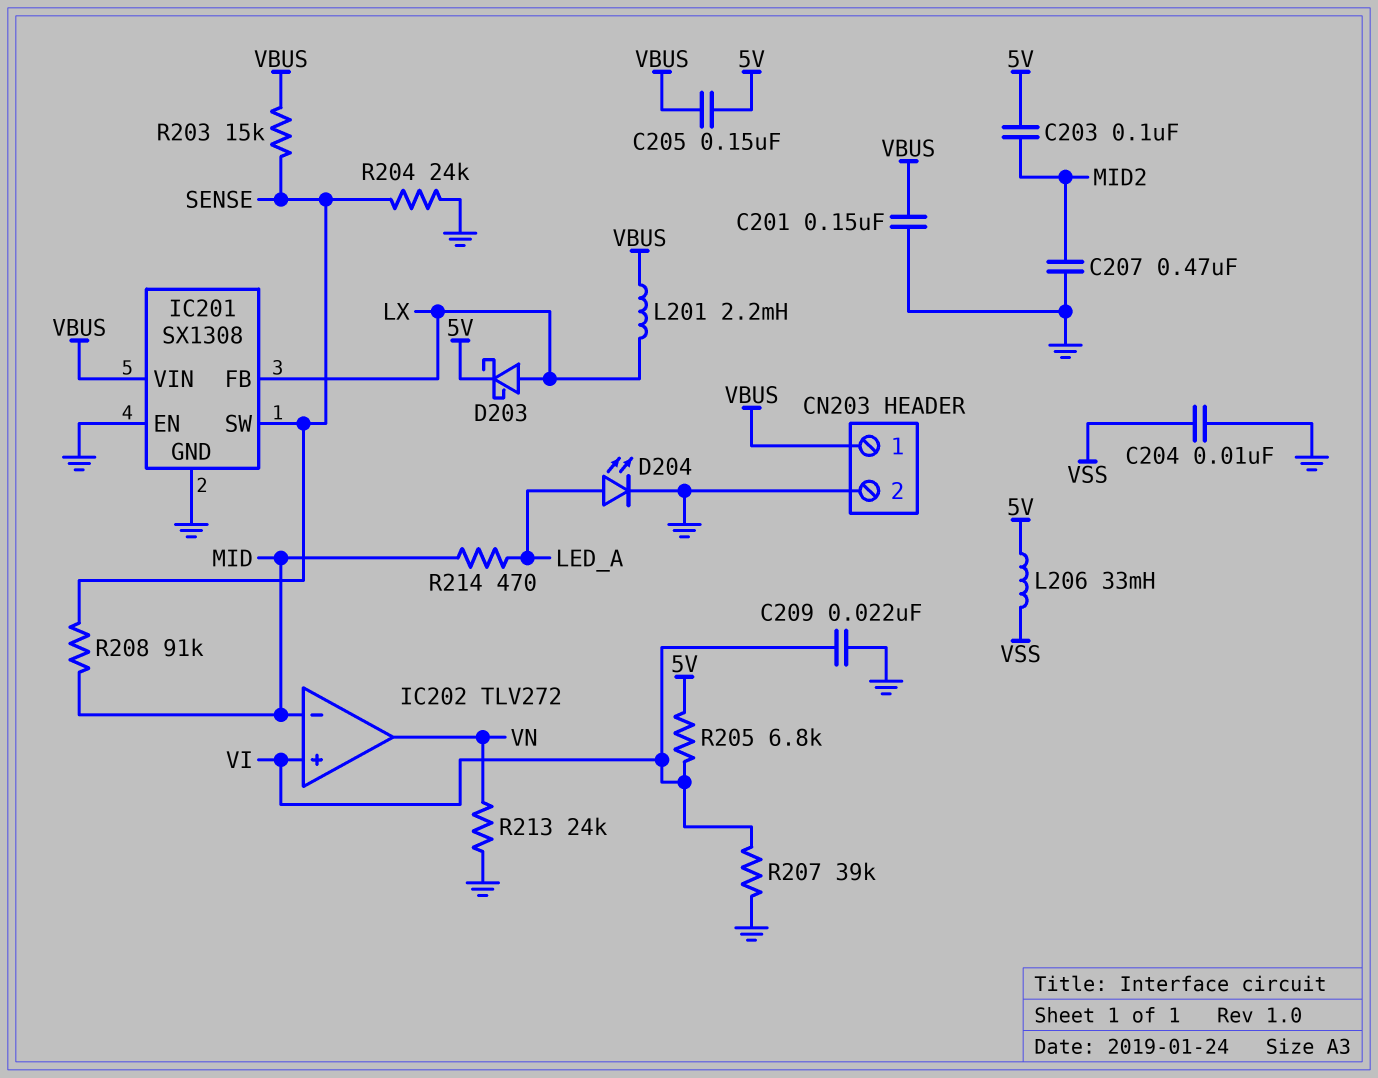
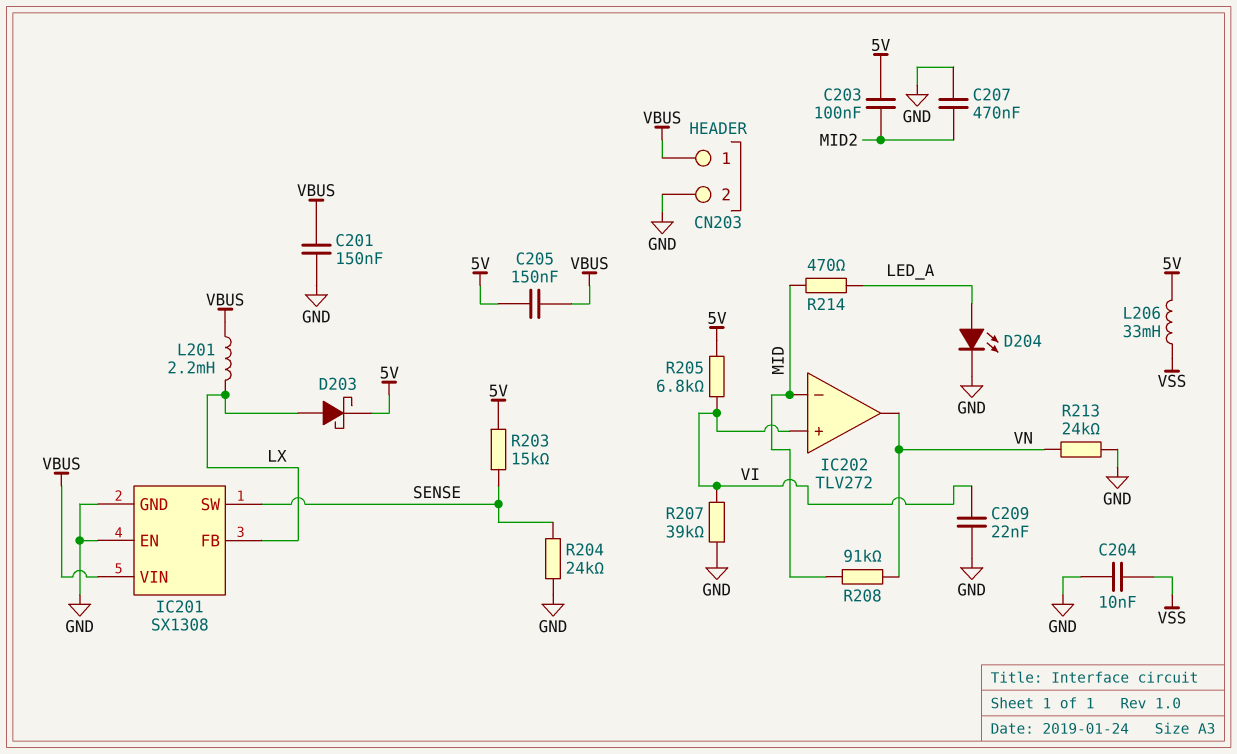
R203: 15k (SENSE, VBUS) -> 15k (5V, SENSE)
R208: 91k (MID, SENSE) -> 91k (MID, VN)

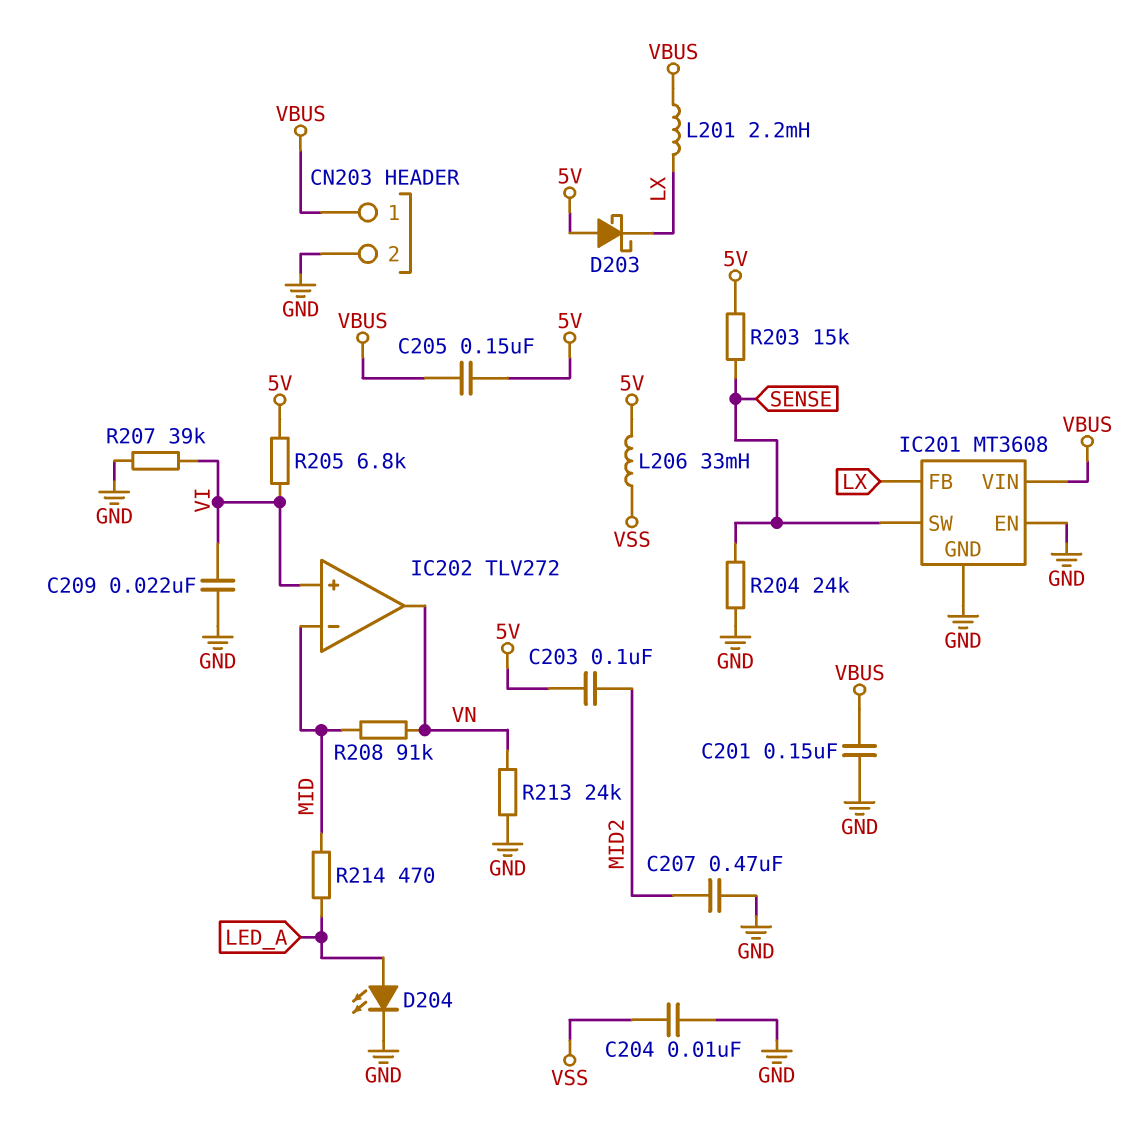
D203: schottky (A LX, K 5V) -> schottky (A 5V, K LX)
IC201: SX1308 -> MT3608

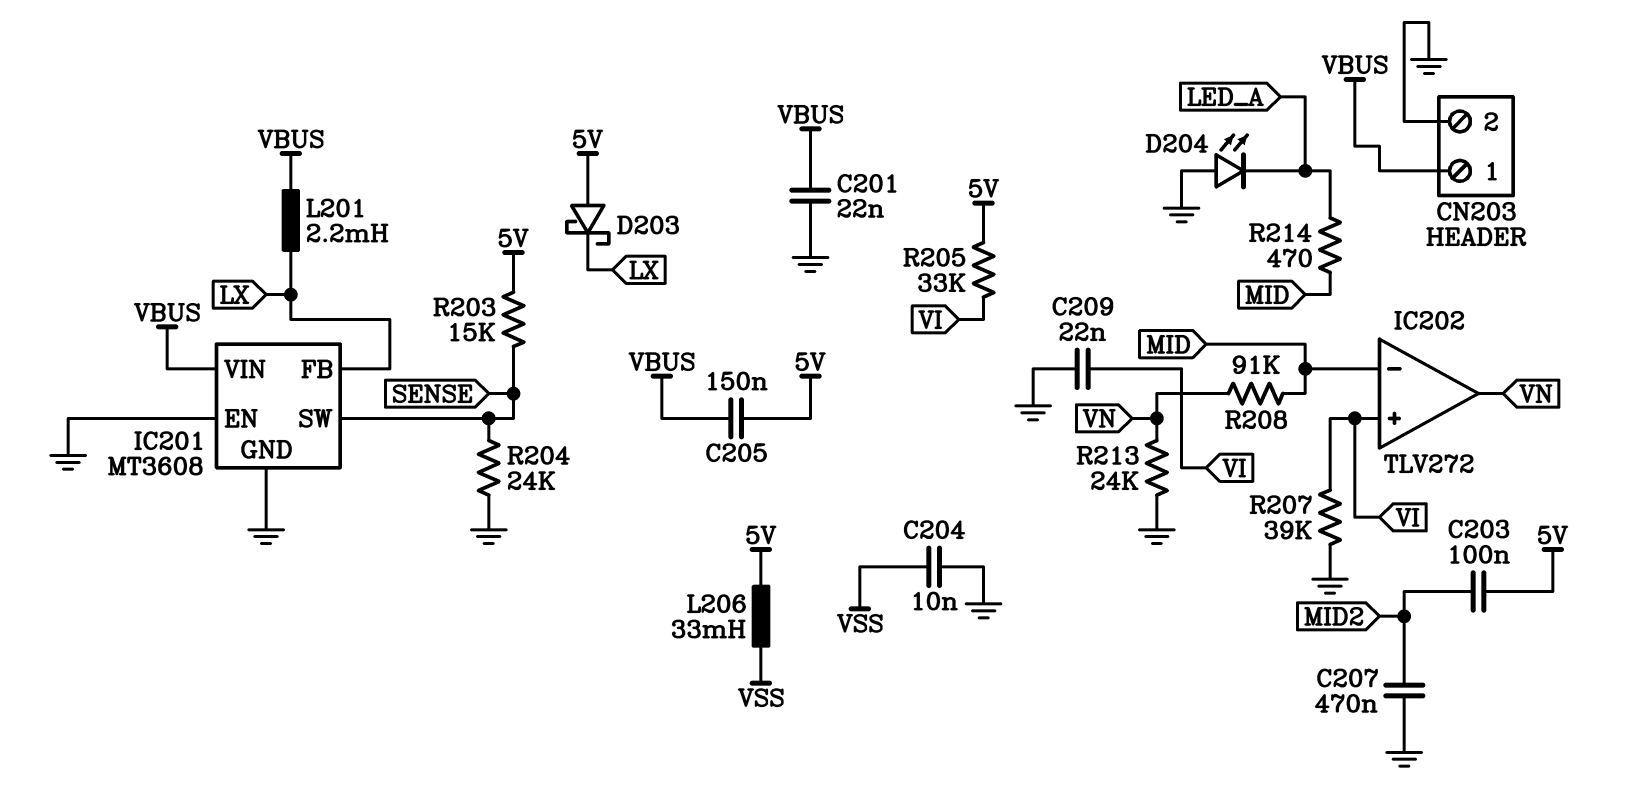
C201: 150nF (GND, VBUS) -> 22nF (GND, VBUS)
D204: LED (A LED_A, K GND) -> LED (A GND, K LED_A)
R205: 6.8k (5V, VI) -> 33k (5V, VI)

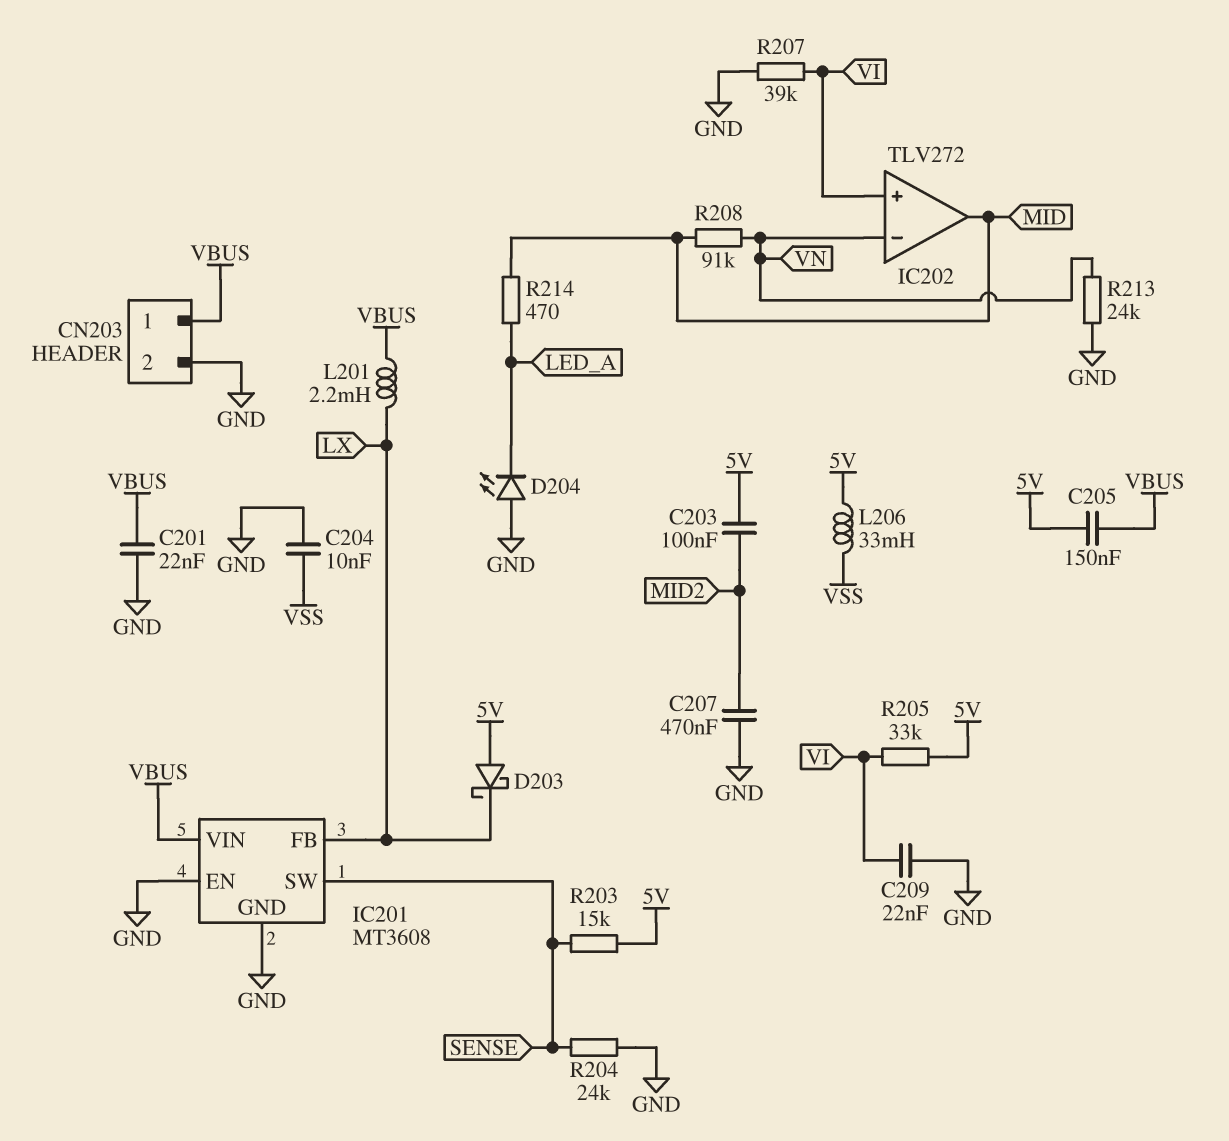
IC202 pin in-: MID -> VN
IC202 pin out: VN -> MID

